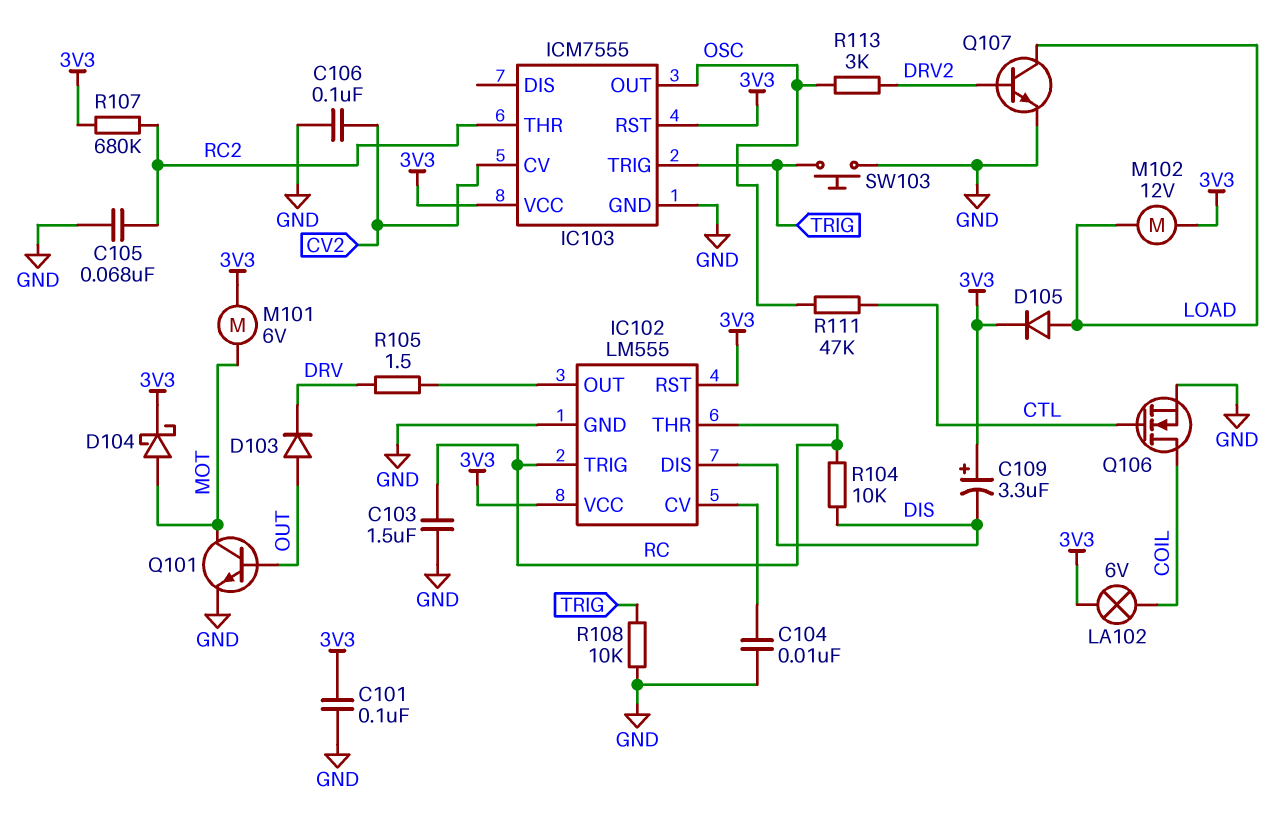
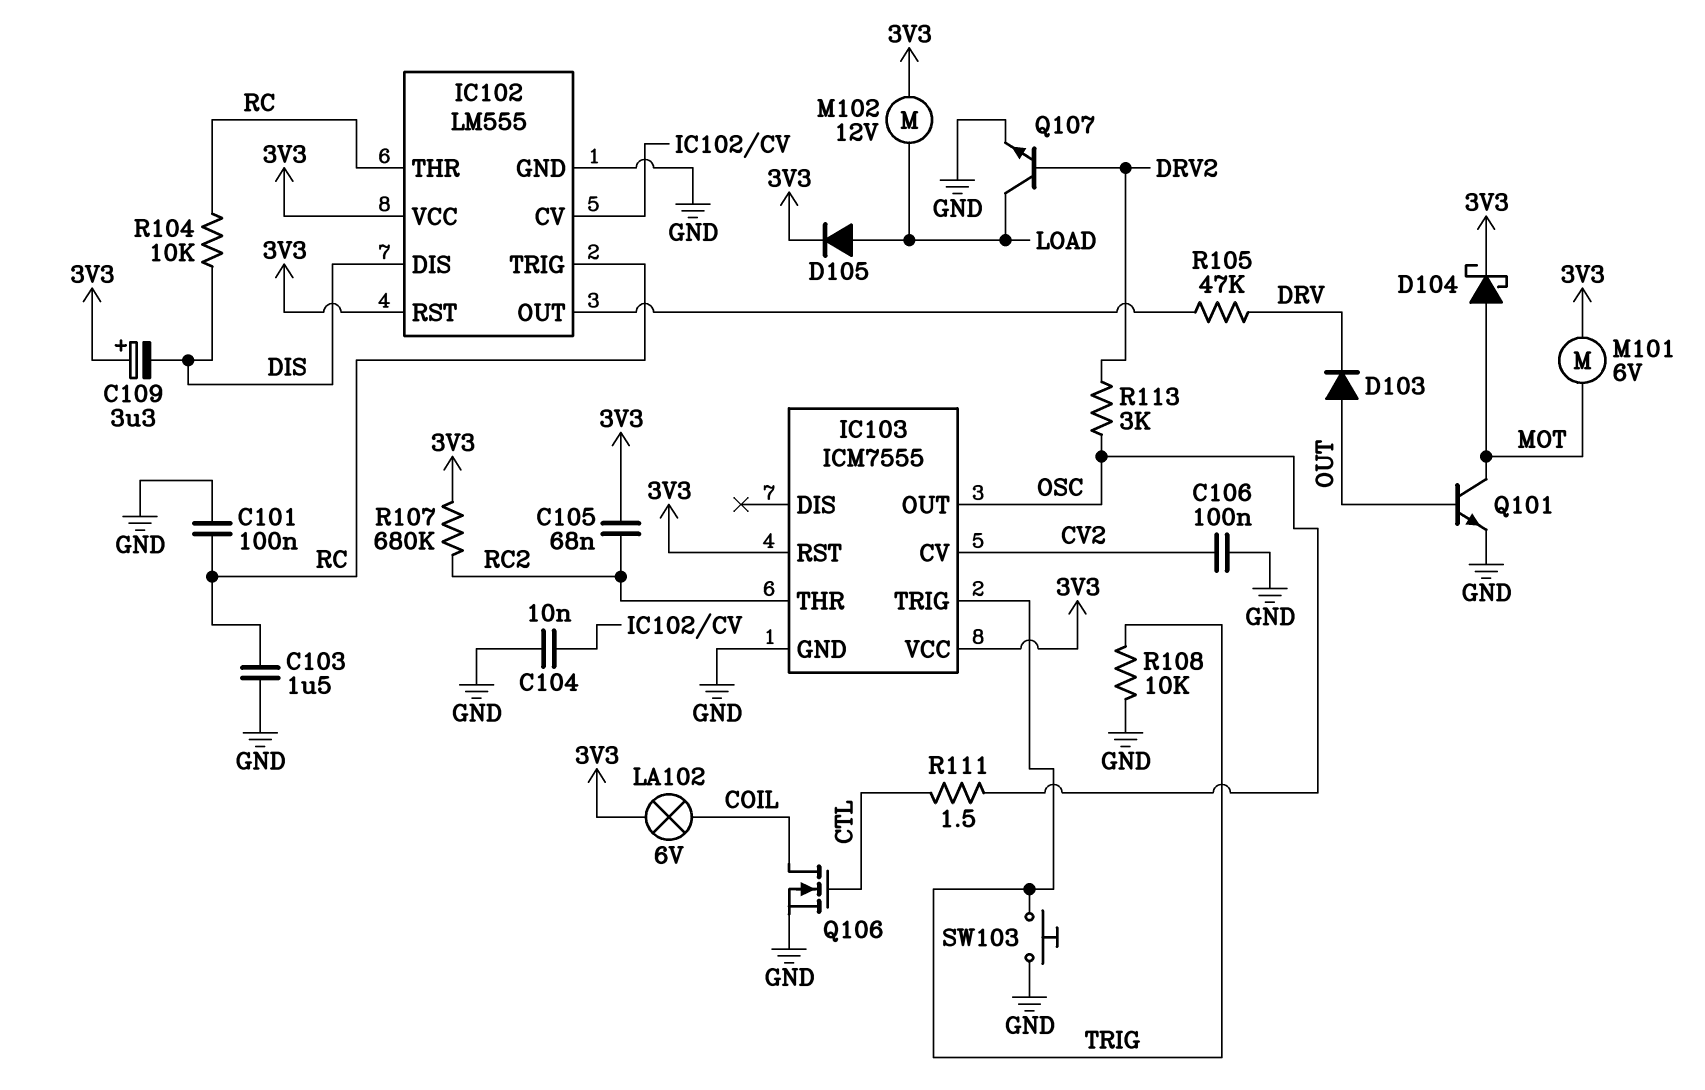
C101: 100nF (3V3, GND) -> 100nF (GND, RC)
C105: 68nF (GND, RC2) -> 68nF (3V3, RC2)
R105: 1.5 (DRV, IC102/OUT) -> 47k (DRV, IC102/OUT)
R111: 47k (CTL, OSC) -> 1.5 (CTL, OSC)

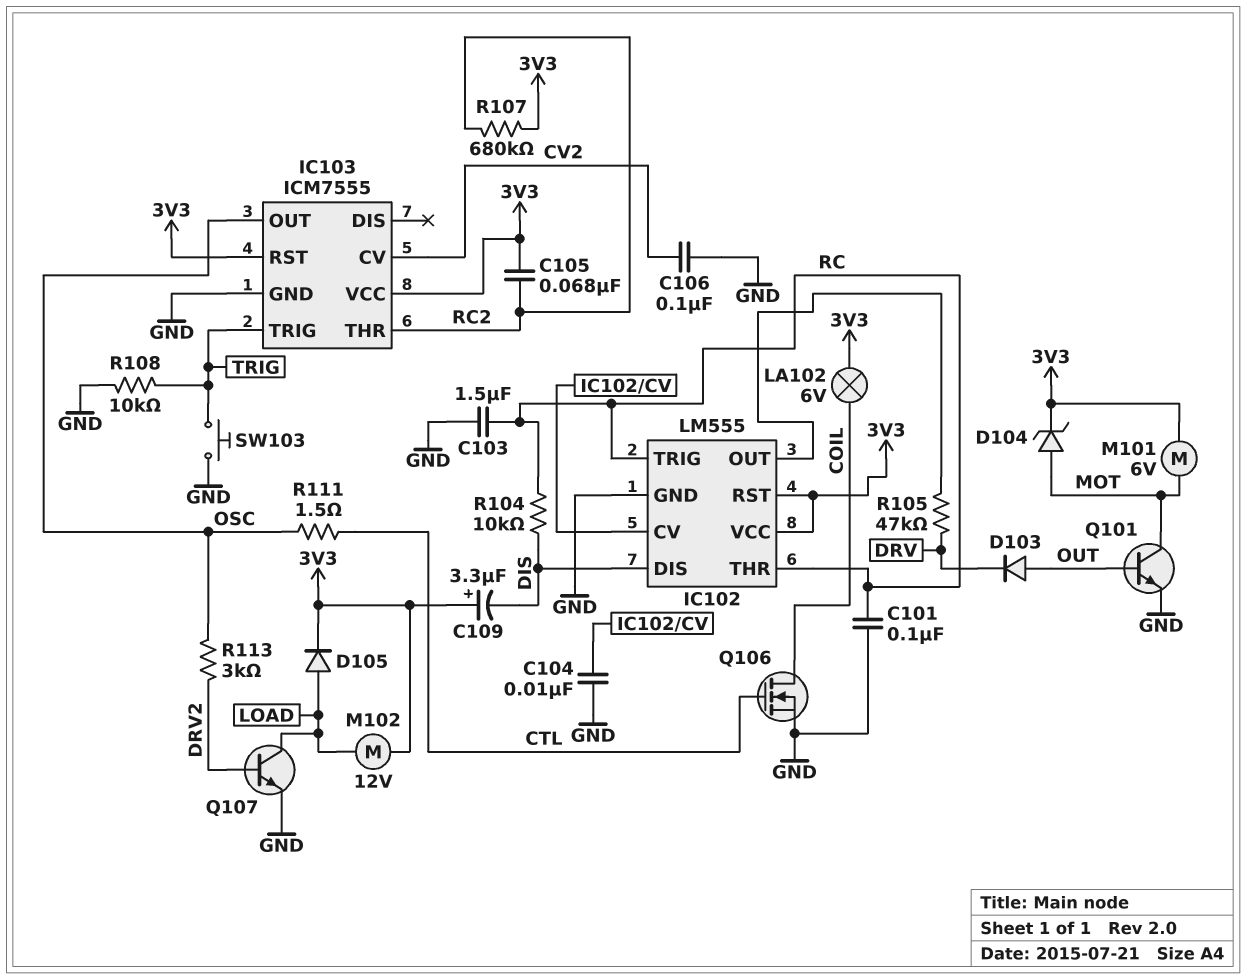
D104: schottky (A MOT, K 3V3) -> zener (A MOT, K 3V3)

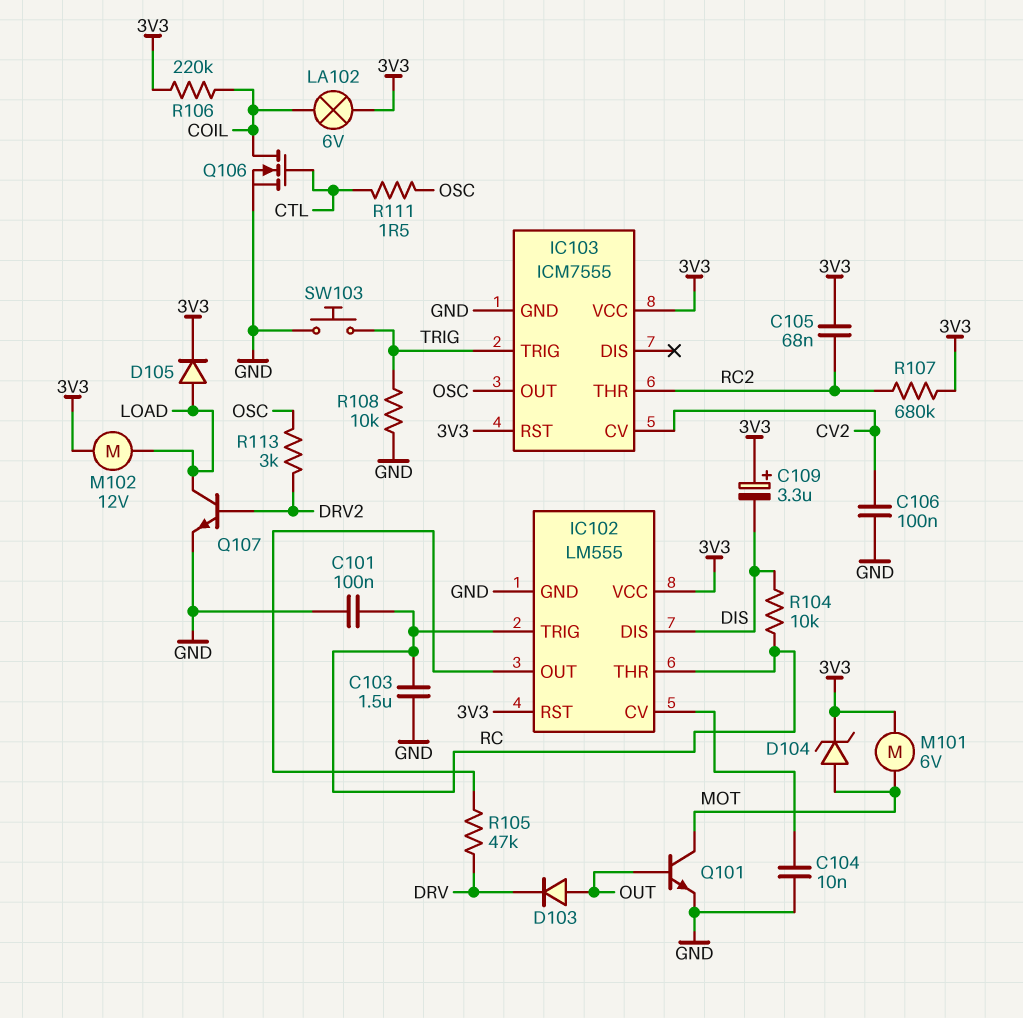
R106: none -> 220k (3V3, COIL)

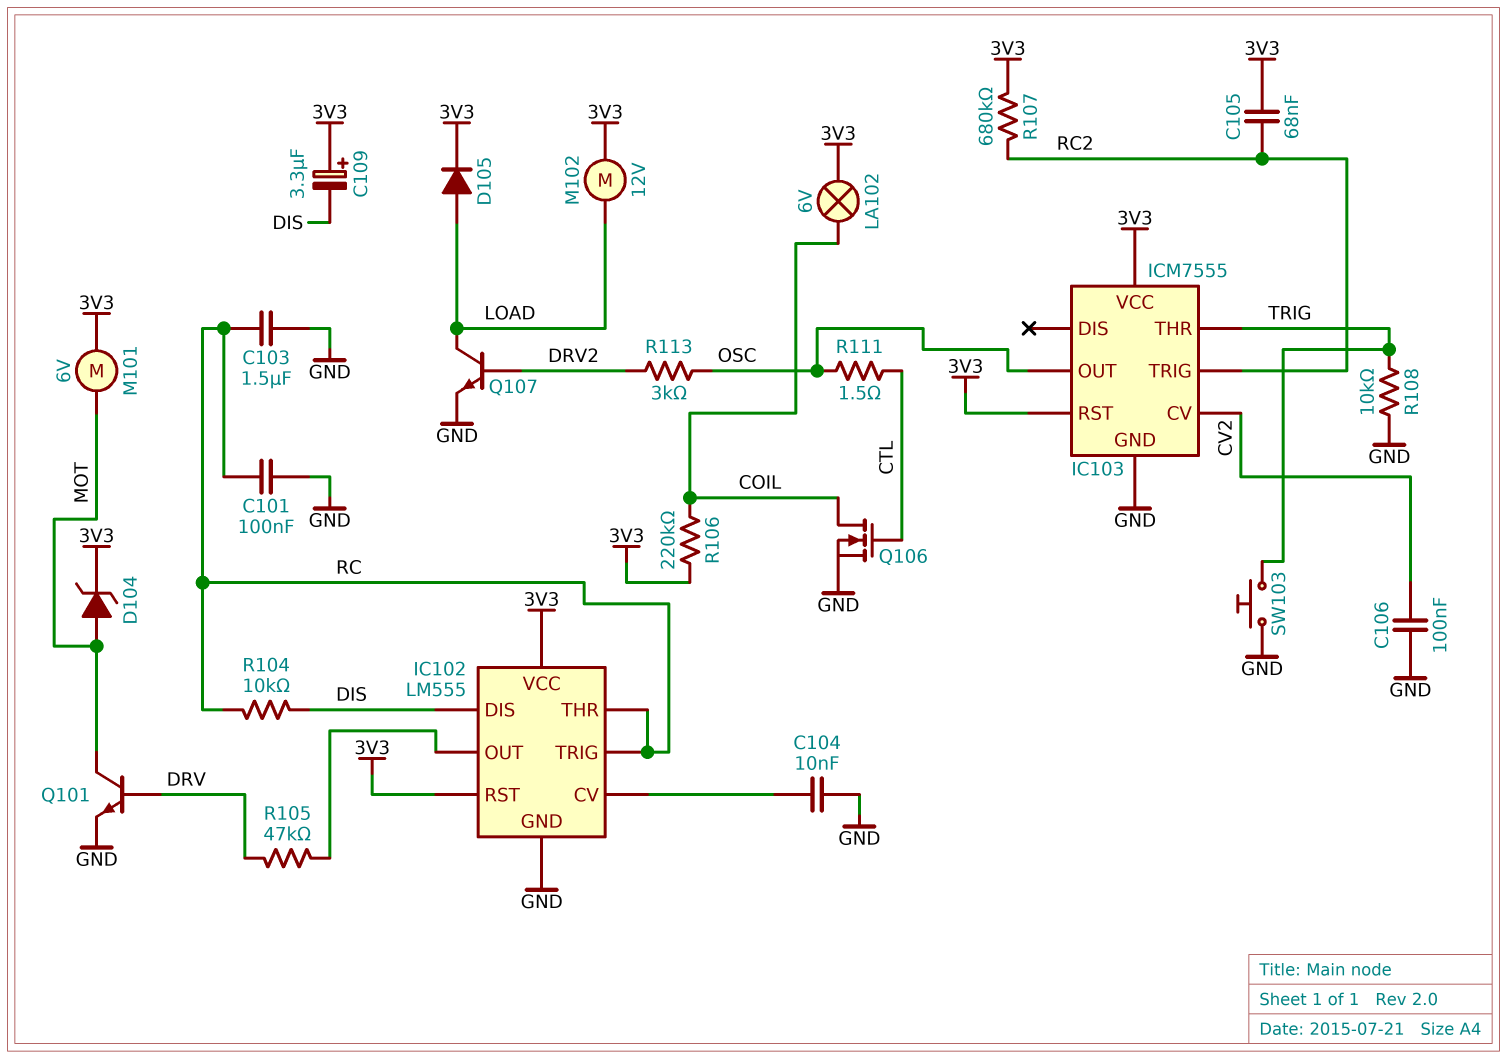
D103: diode (A OUT, K DRV) -> none
IC103 pin THR: RC2 -> TRIG
IC103 pin TRIG: TRIG -> RC2
Q101: NPN (B OUT, C MOT, E GND) -> NPN (B DRV, C MOT, E GND)

